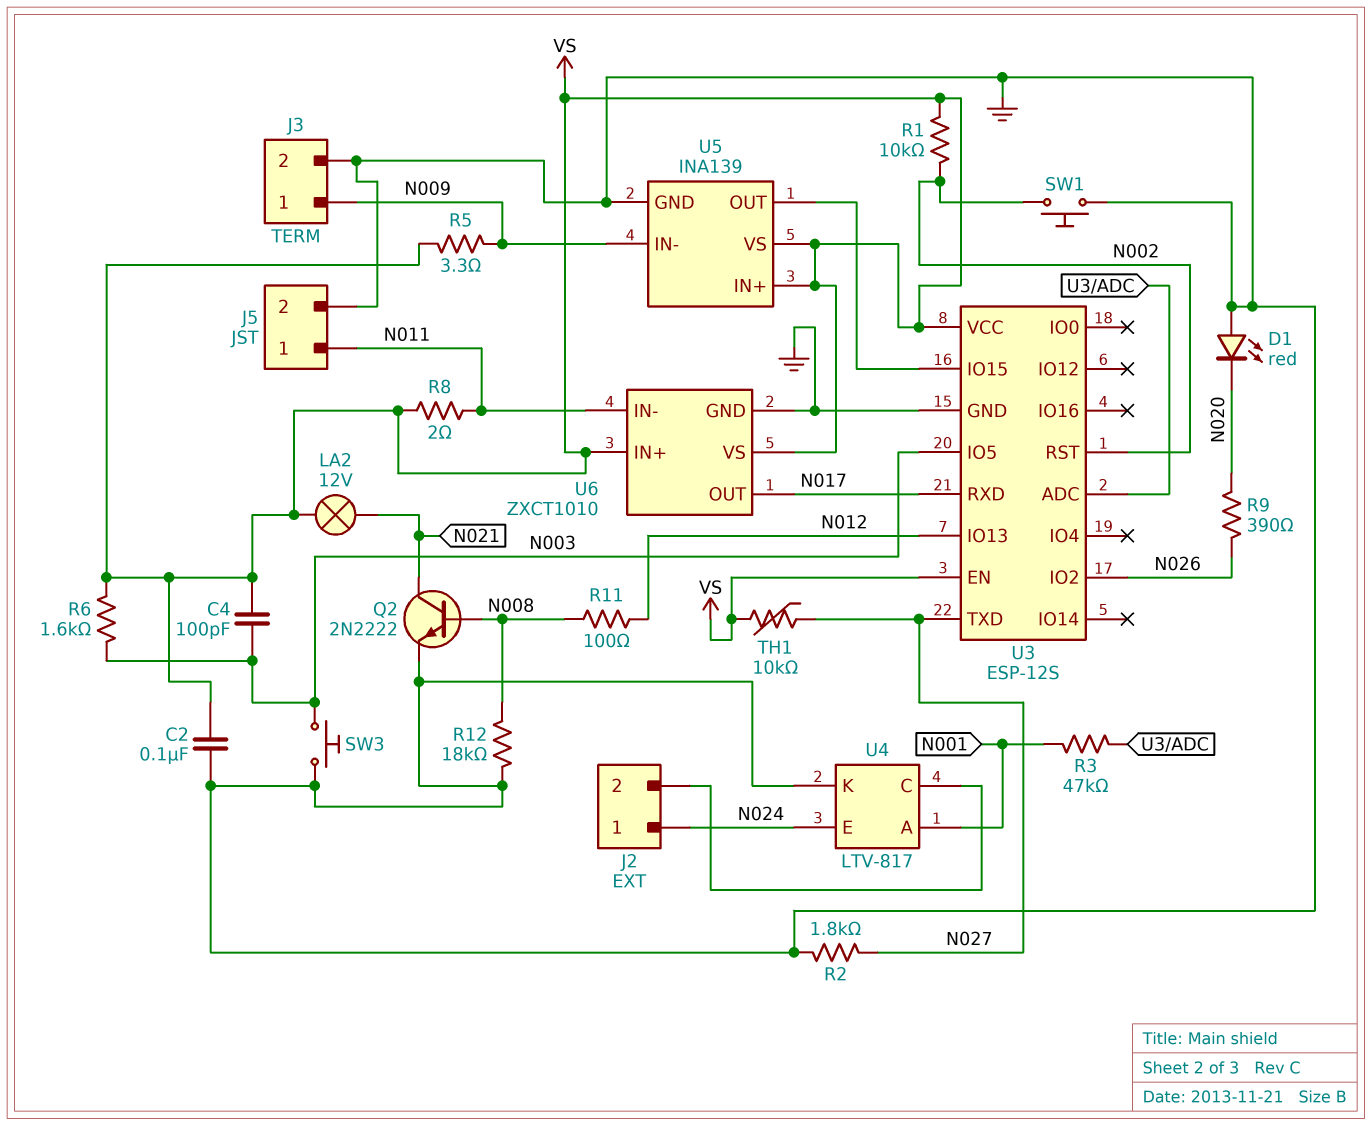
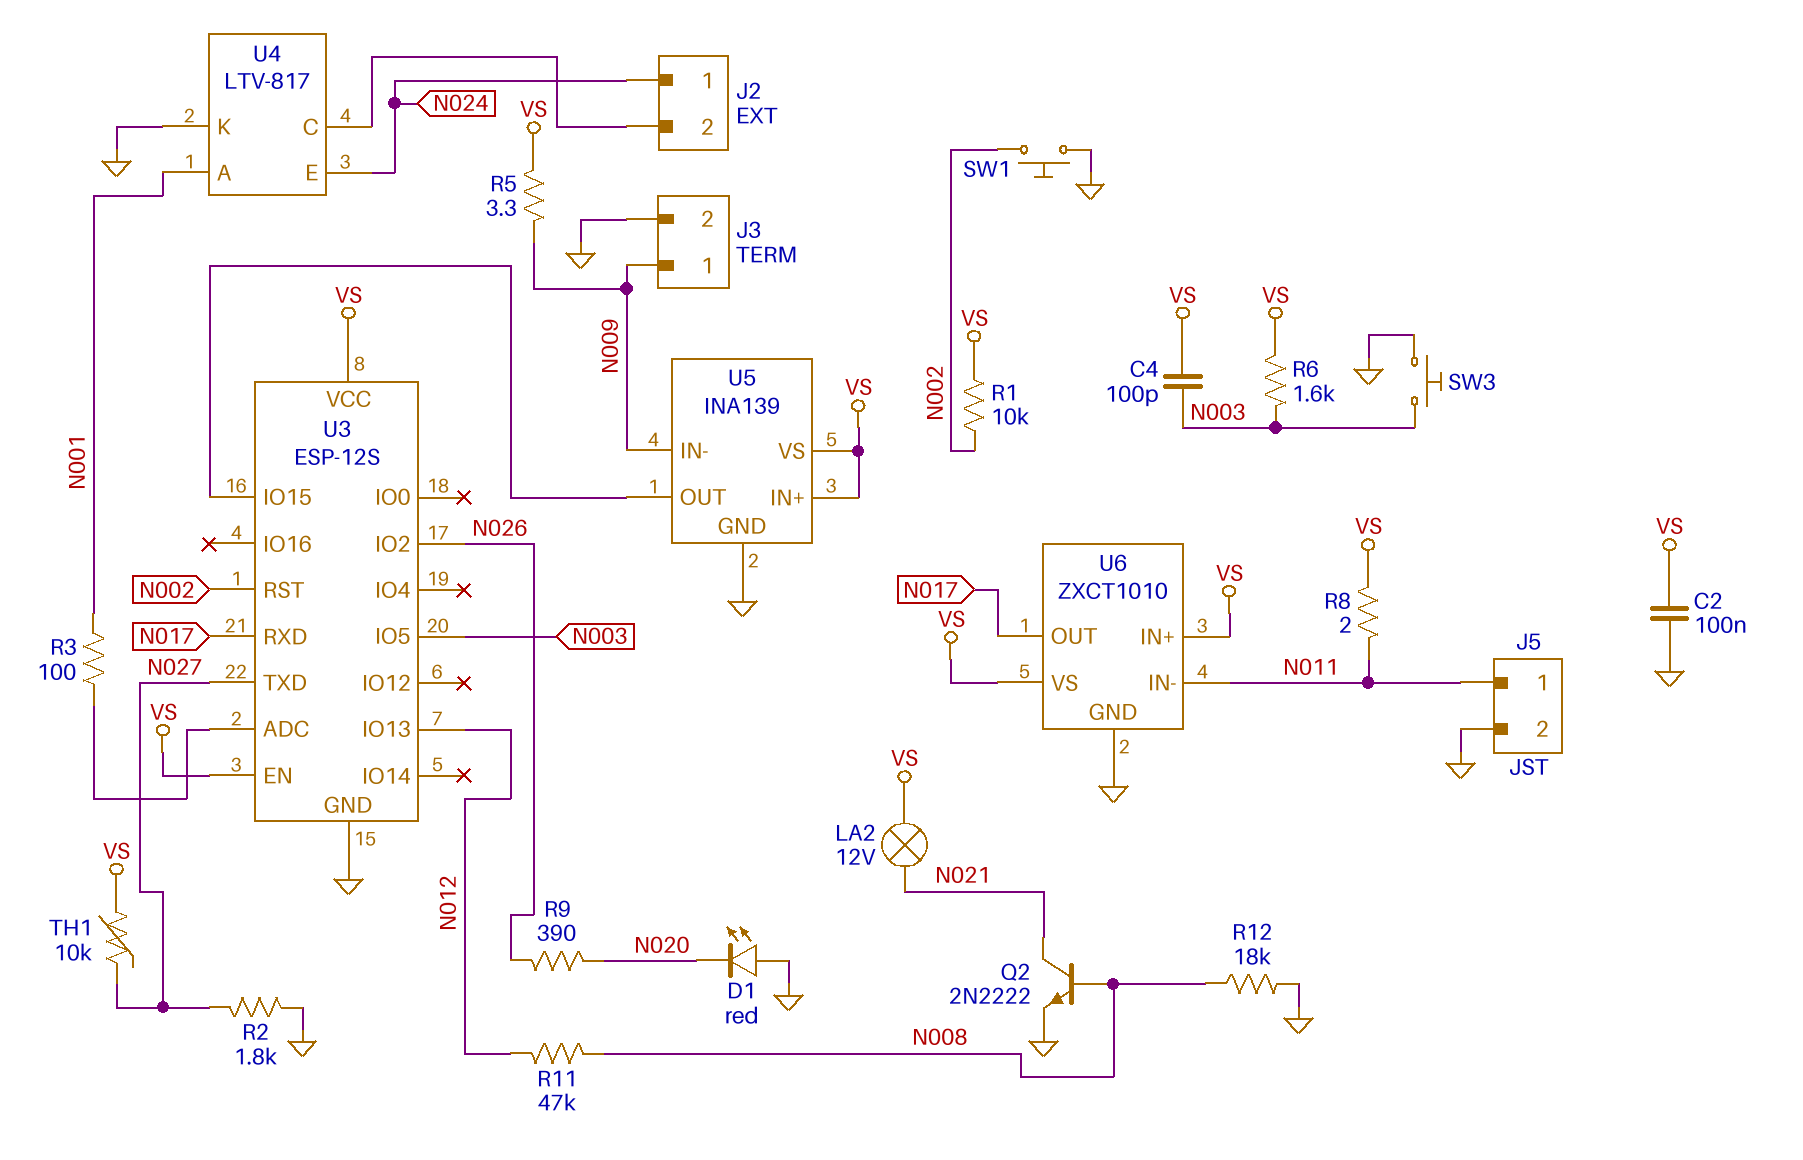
R3: 47k (N001, U3/ADC) -> 100 (N001, U3/ADC)
R11: 100 (N008, N012) -> 47k (N008, N012)

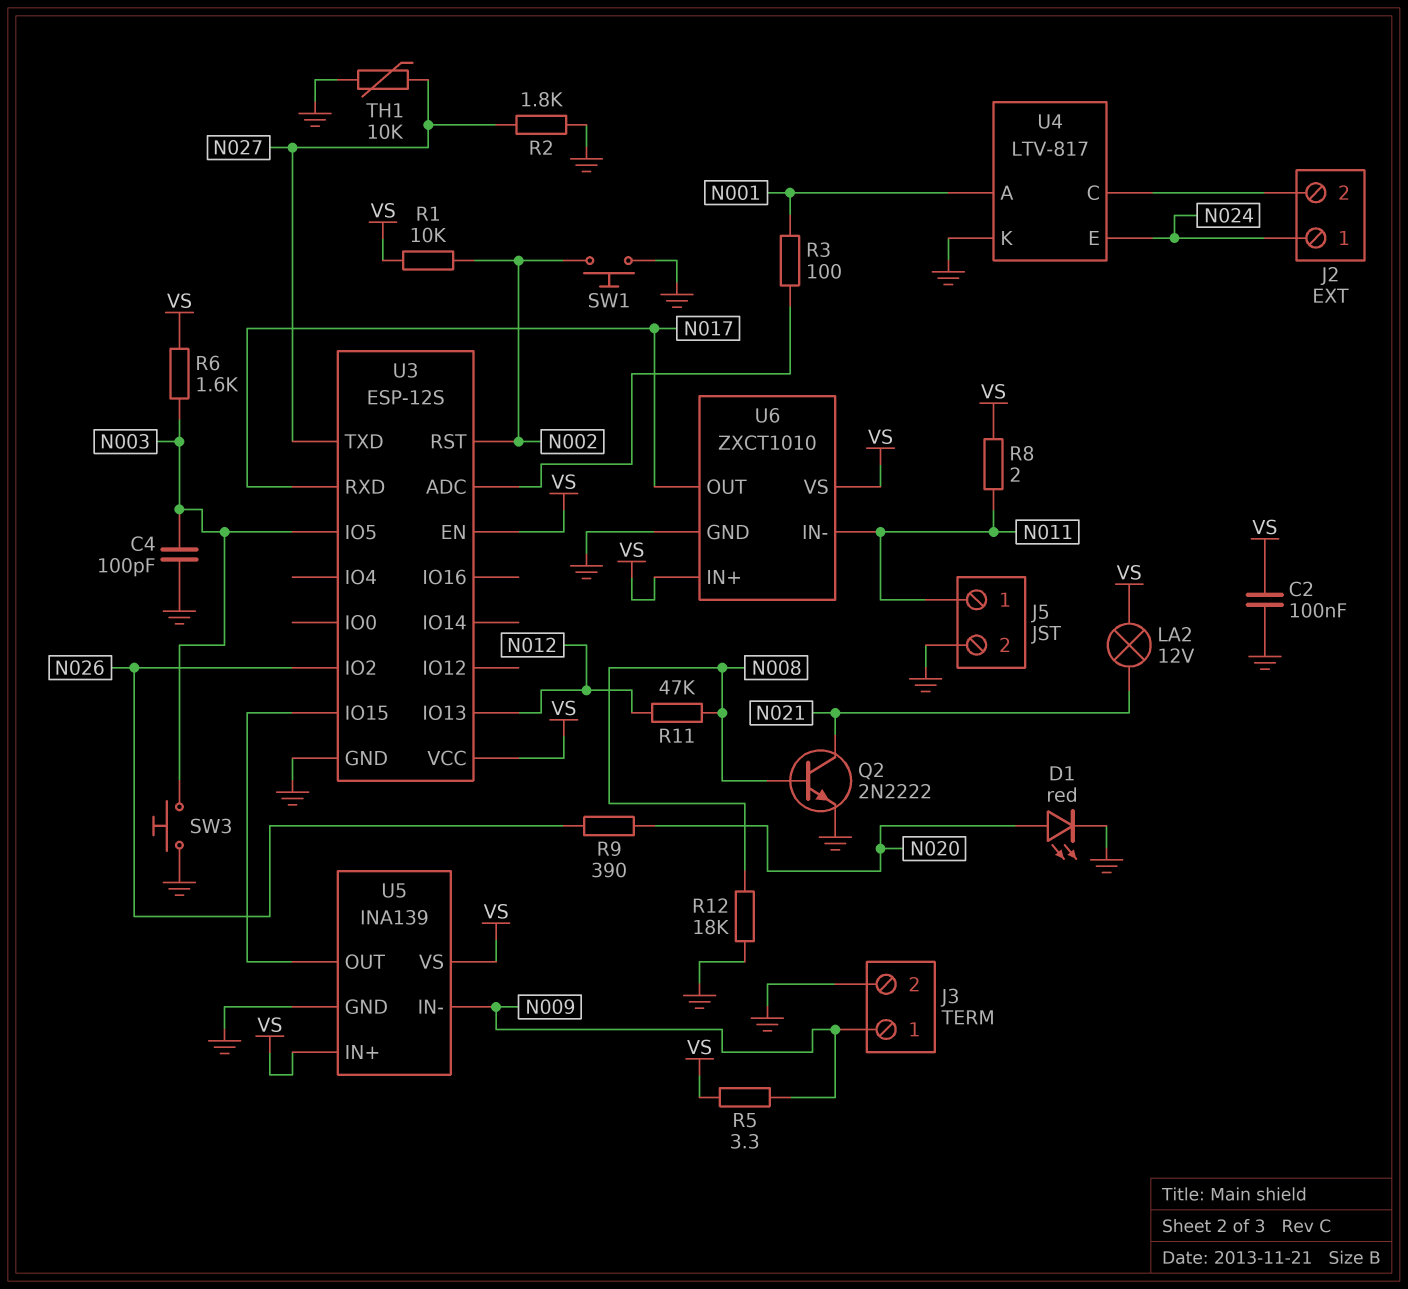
C4: 100pF (N003, VS) -> 100pF (GND, N003)
D1: LED red (A GND, K N020) -> LED red (A N020, K GND)
TH1: 10k (N027, VS) -> 10k (GND, N027)

